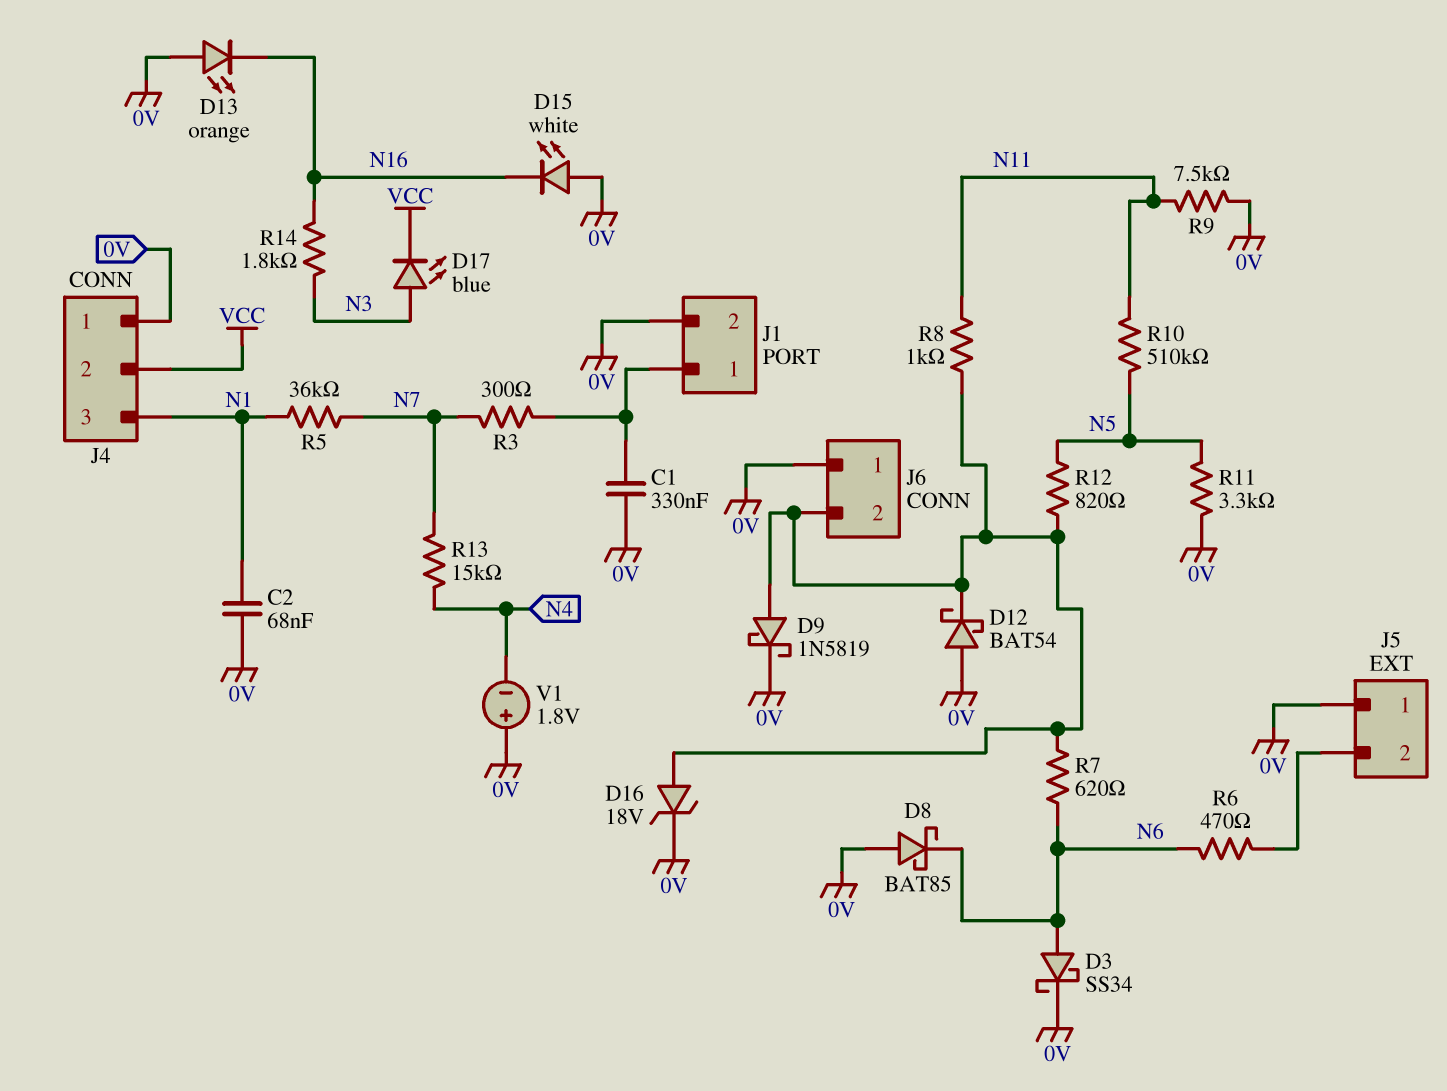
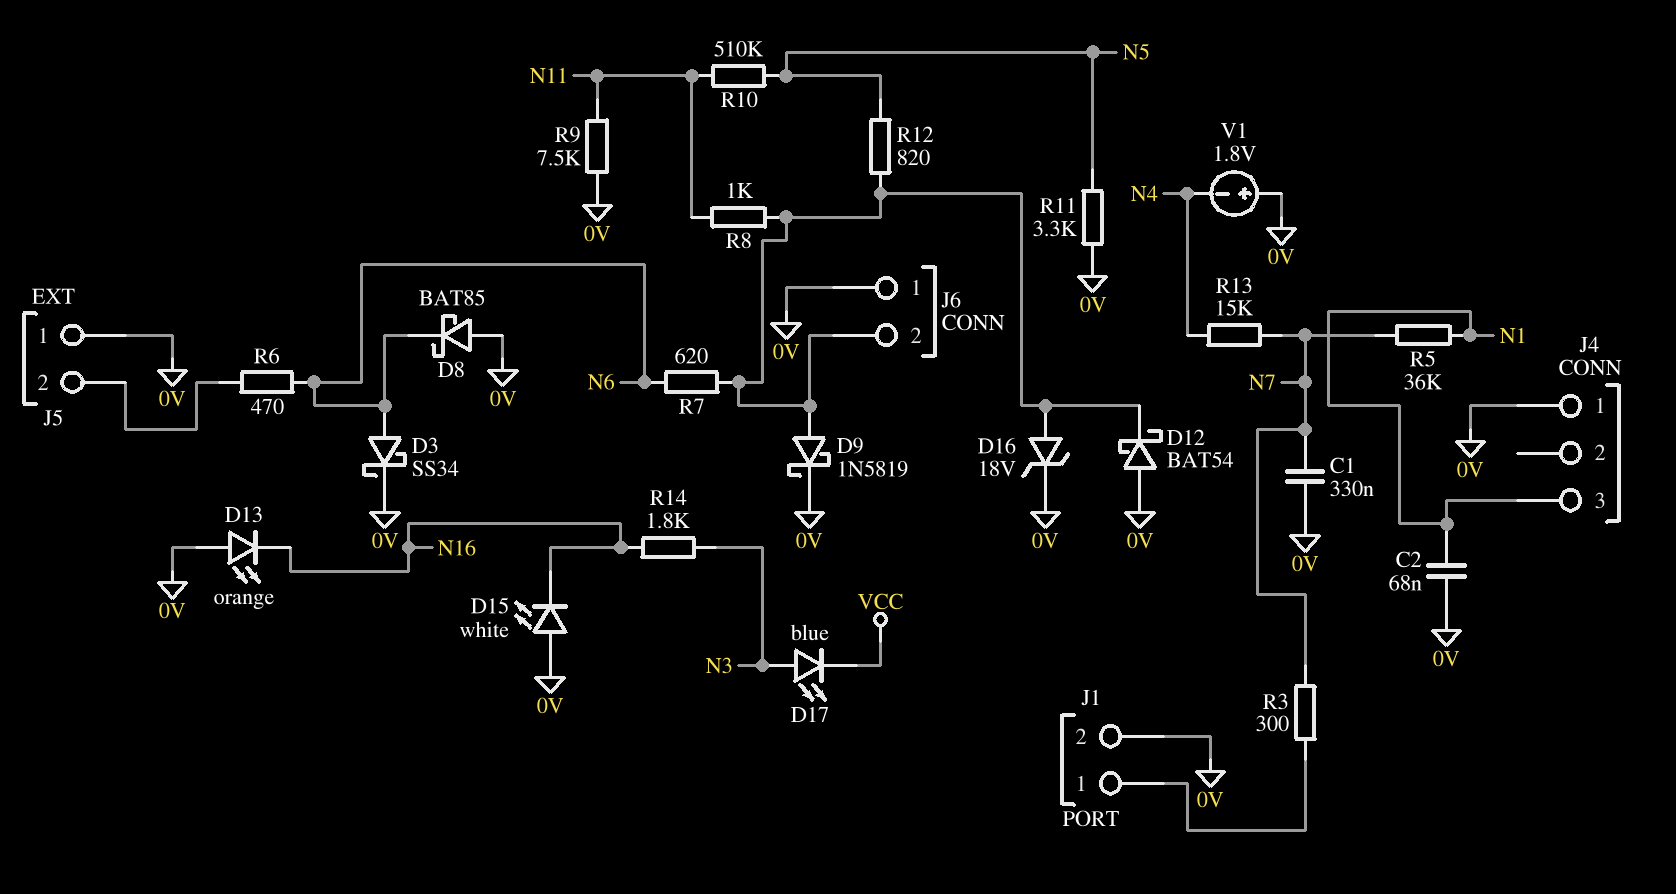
C1: 330nF (0V, J1/1) -> 330nF (0V, N7)
J4 pin 2: VCC -> none

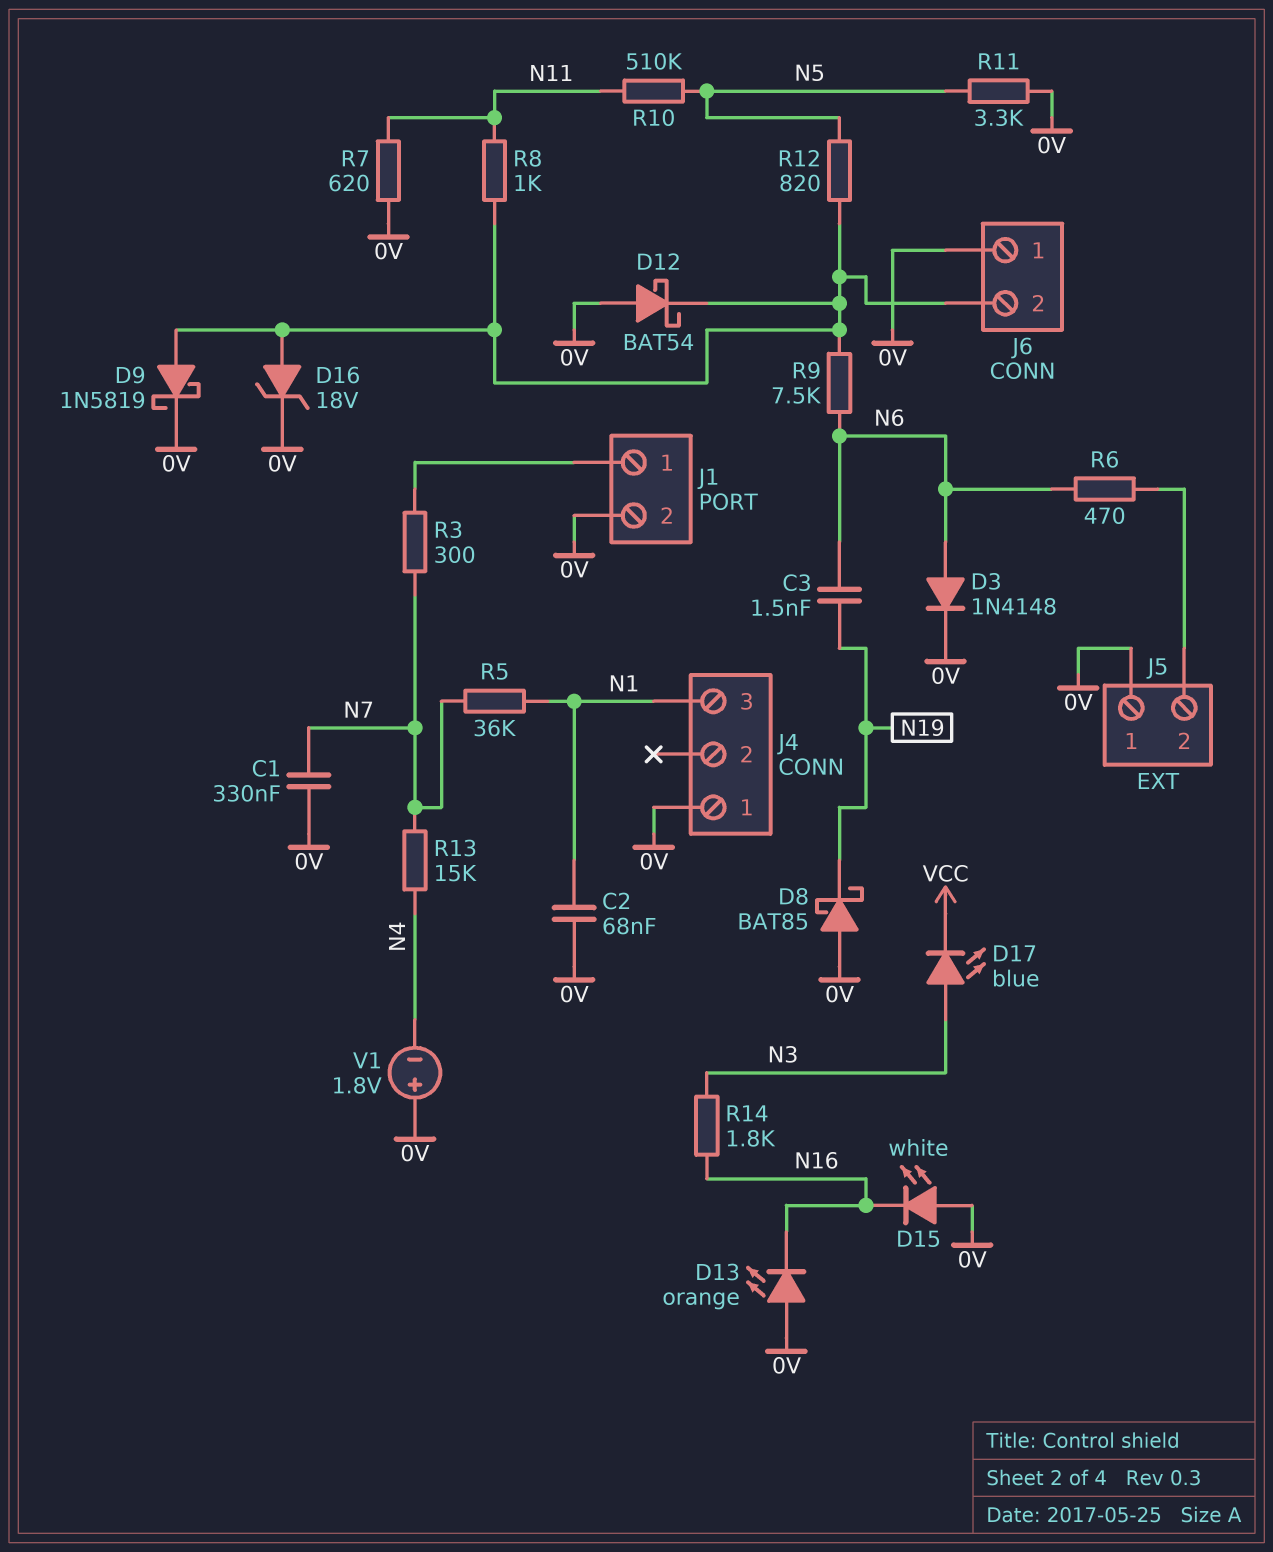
C3: none -> 1.5nF (N6, N19)
D3: schottky SS34 (A N6, K 0V) -> diode 1N4148 (A N6, K 0V)
D8: schottky BAT85 (A 0V, K N6) -> schottky BAT85 (A 0V, K N19)
R7: 620 (J6/2, N6) -> 620 (0V, N11)
R9: 7.5k (0V, N11) -> 7.5k (J6/2, N6)

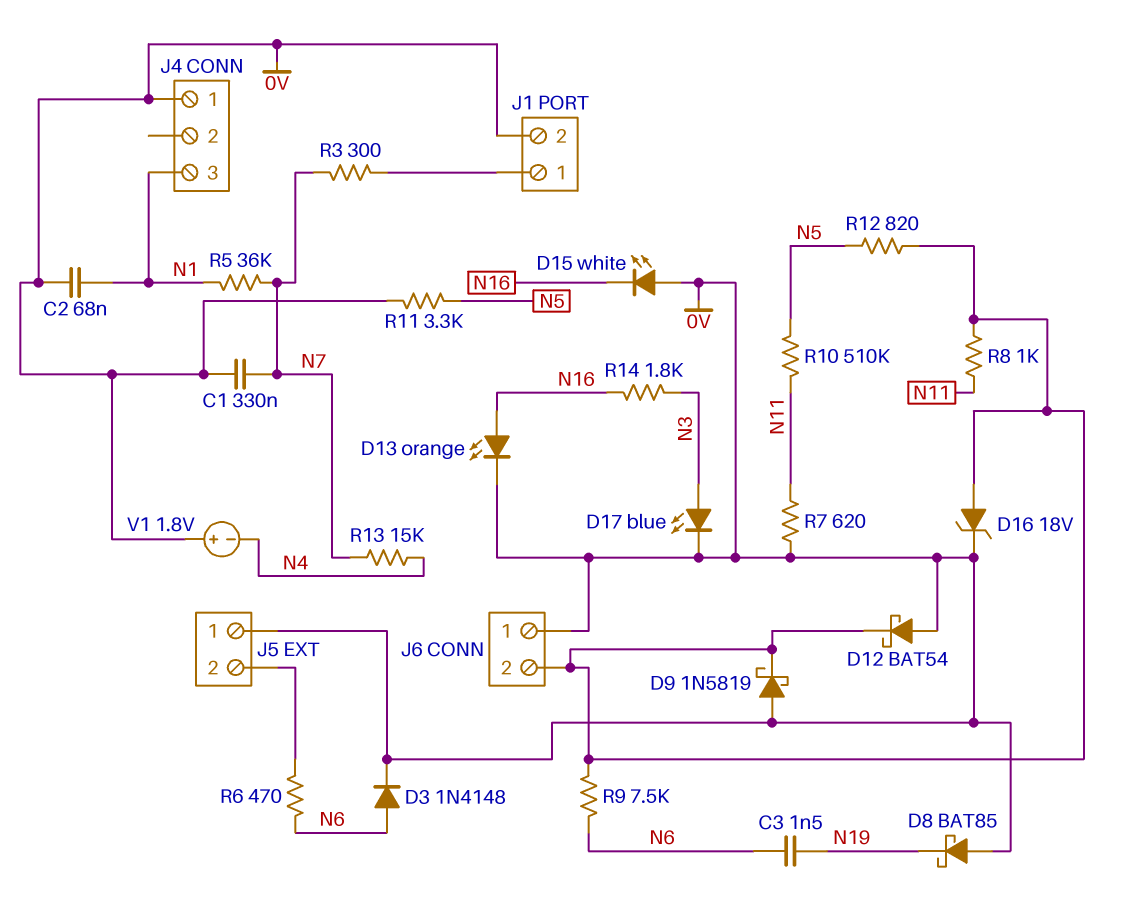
D9: schottky 1N5819 (A J6/2, K 0V) -> schottky 1N5819 (A 0V, K J6/2)
D13: LED orange (A 0V, K N16) -> LED orange (A N16, K 0V)
D17: LED blue (A N3, K VCC) -> LED blue (A N3, K 0V)

